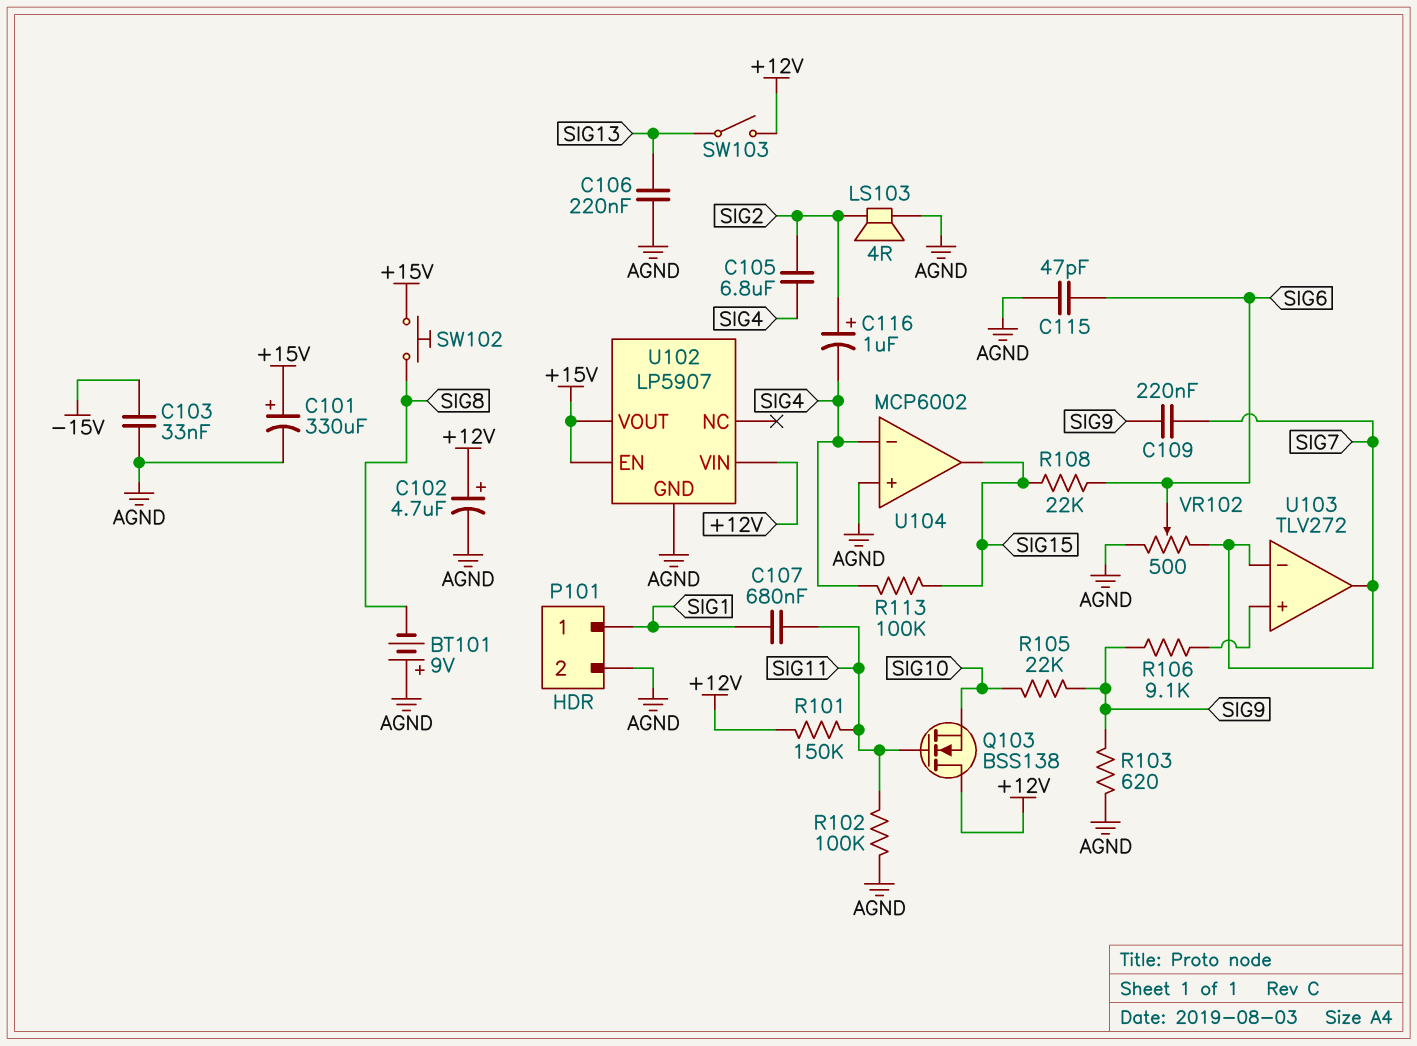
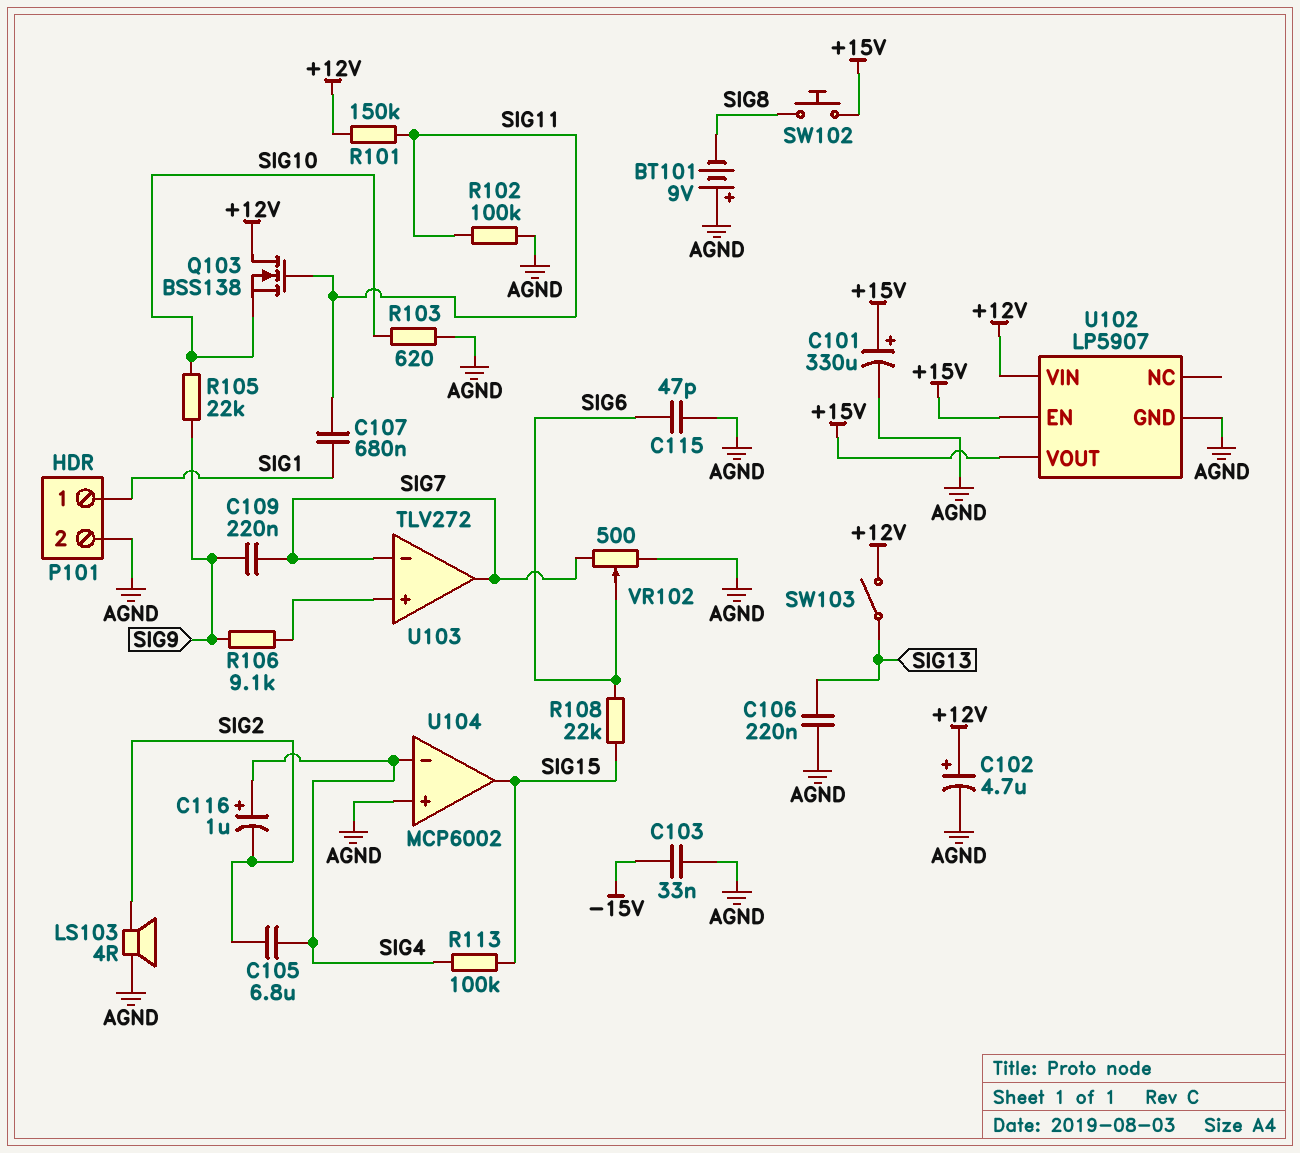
C116: 1uF (plus SIG2, minus SIG4) -> 1uF (plus SIG4, minus SIG2)
R103: 620 (AGND, SIG9) -> 620 (AGND, SIG10)

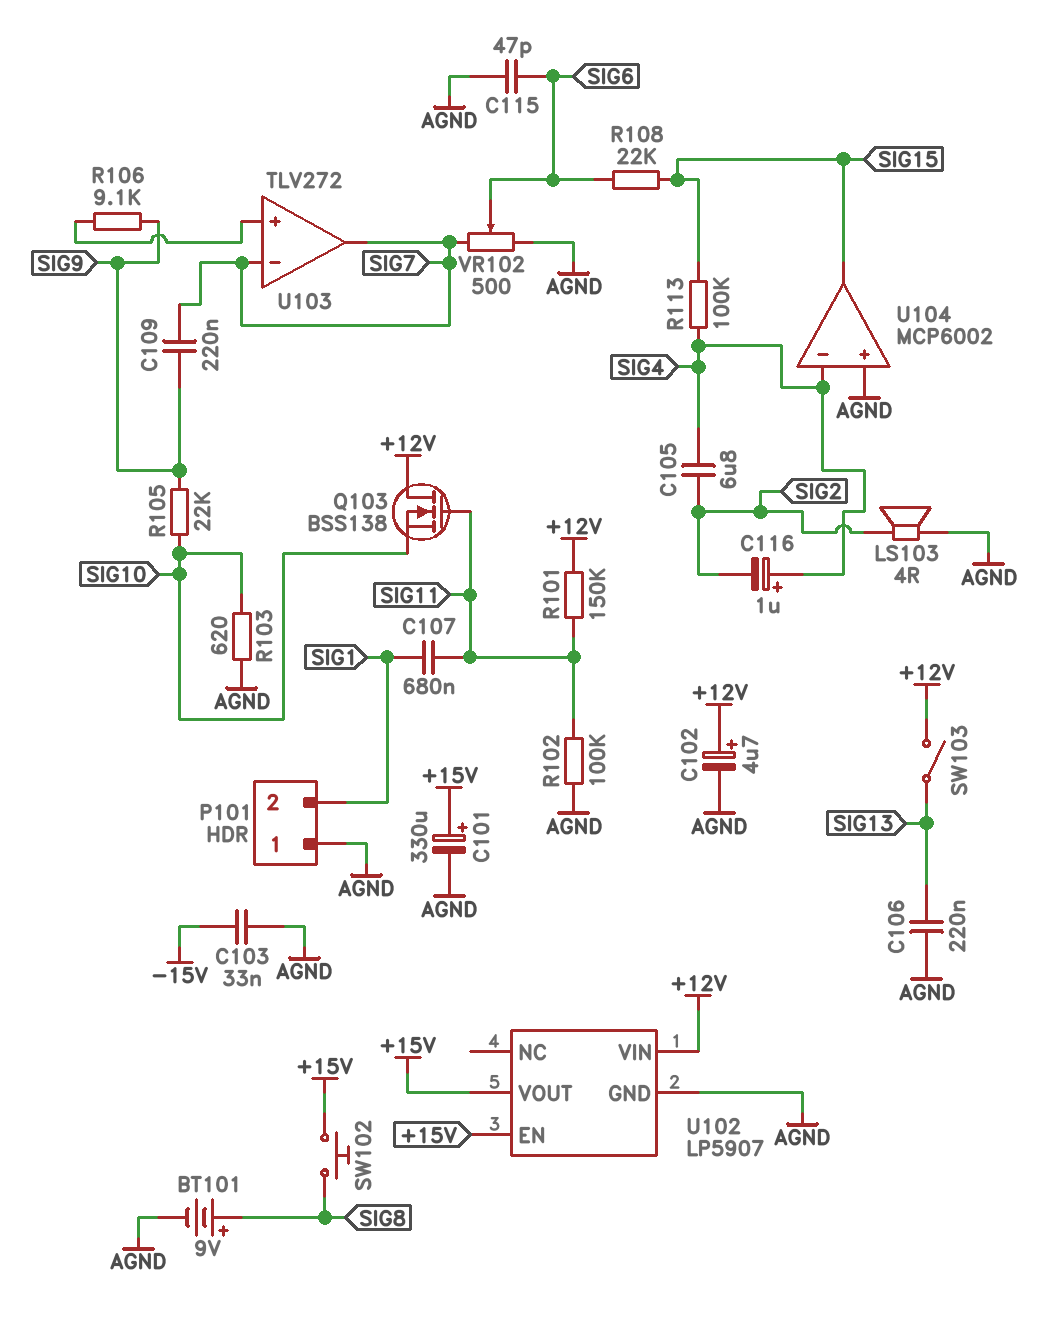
BT101: 9V (plus AGND, minus SIG8) -> 9V (plus SIG8, minus AGND)
P101 pin 1: SIG1 -> AGND
P101 pin 2: AGND -> SIG1

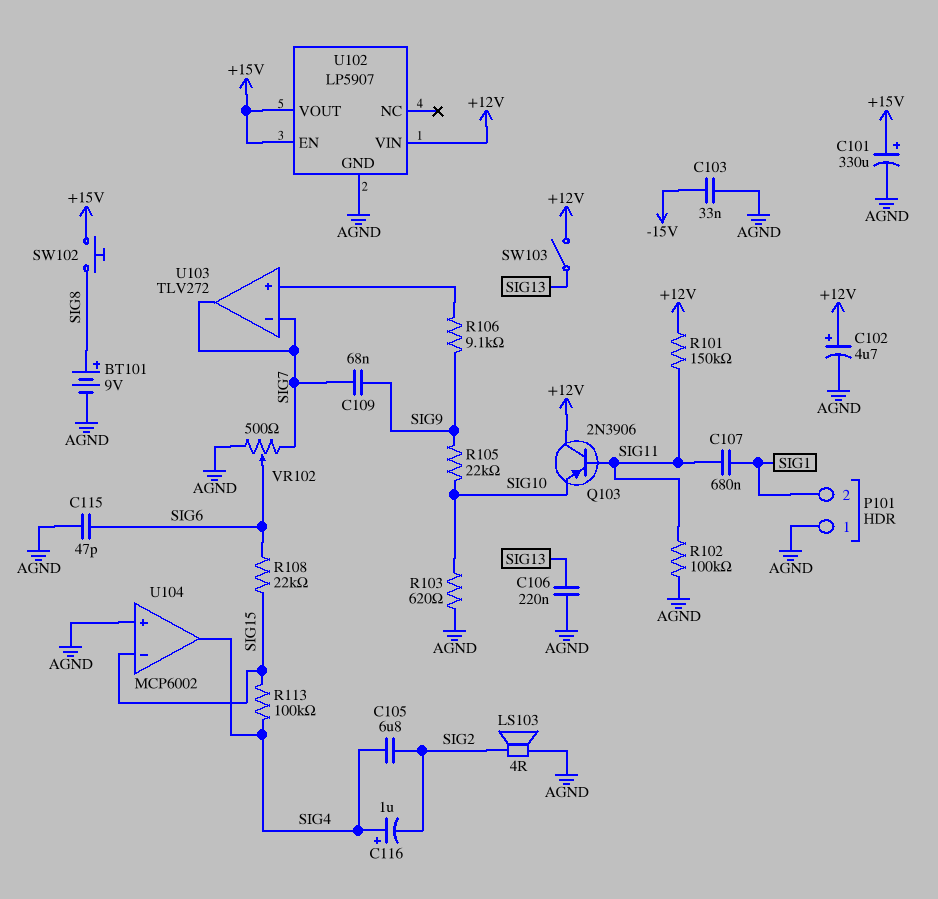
C109: 220nF (SIG7, SIG9) -> 68nF (SIG7, SIG9)
Q103: NMOS BSS138 (G SIG11, D +12V, S SIG10) -> PNP 2N3906 (B SIG11, C +12V, E SIG10)
U104 pin in-: SIG4 -> SIG15
U104 pin out: SIG15 -> SIG4

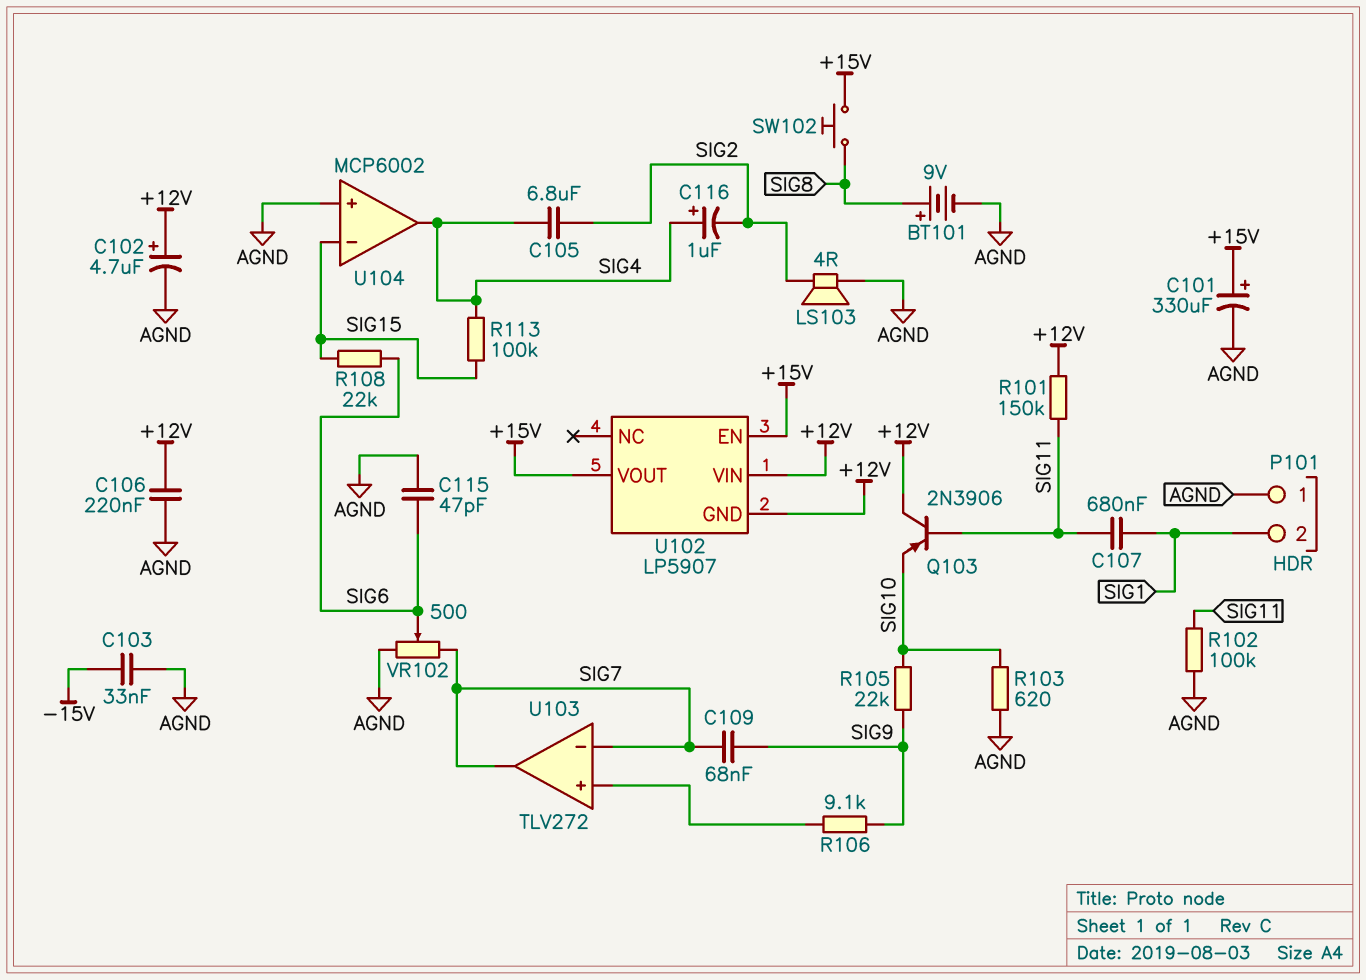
C106: 220nF (AGND, SIG13) -> 220nF (+12V, AGND)
SW103: switch (+12V, SIG13) -> none
U102 pin GND: AGND -> +12V

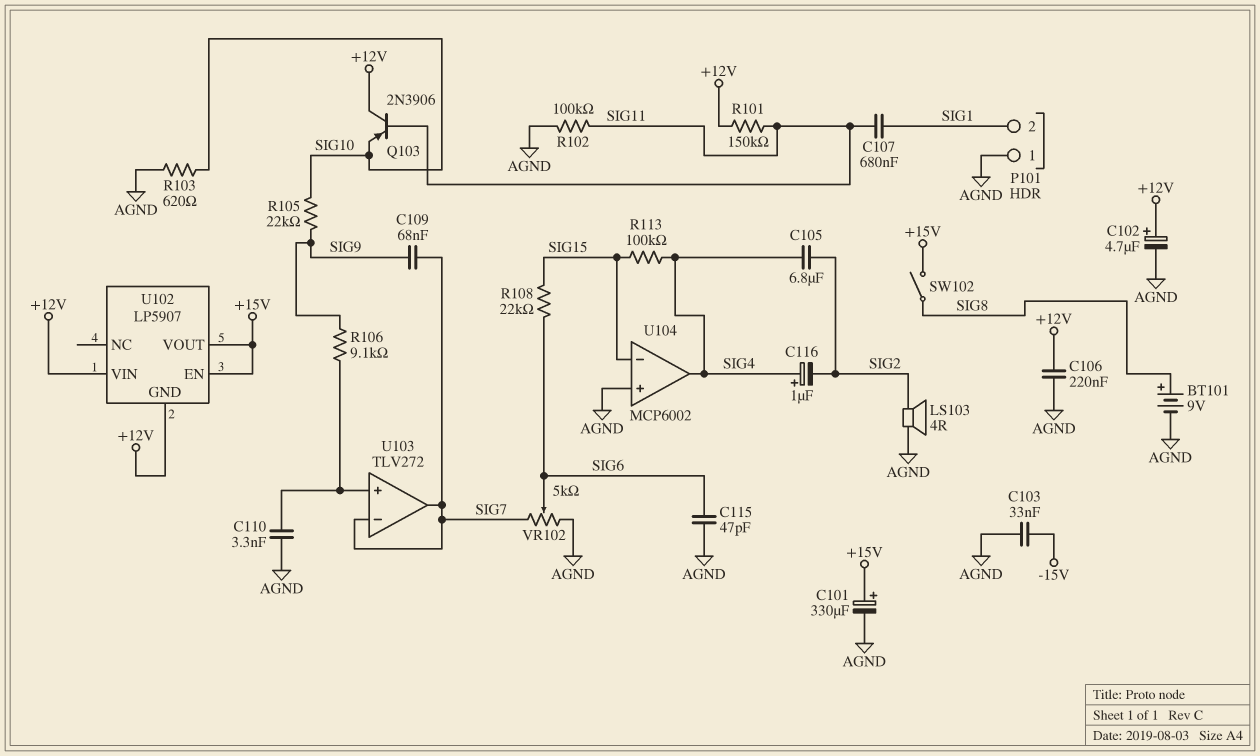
C110: none -> 3.3nF (AGND, U103/in+)
SW102: button (+15V, SIG8) -> switch (+15V, SIG8)
VR102: 500 (AGND, SIG7, wiper SIG6) -> 5k (AGND, SIG7, wiper SIG6)

